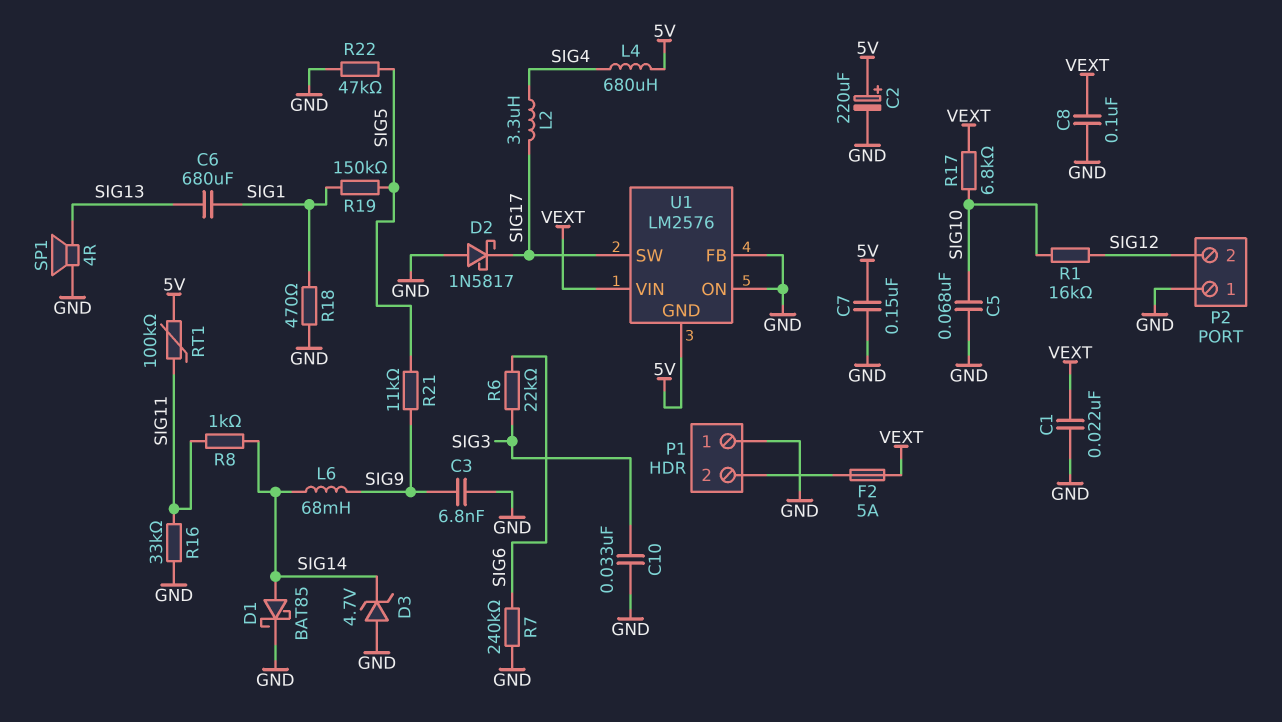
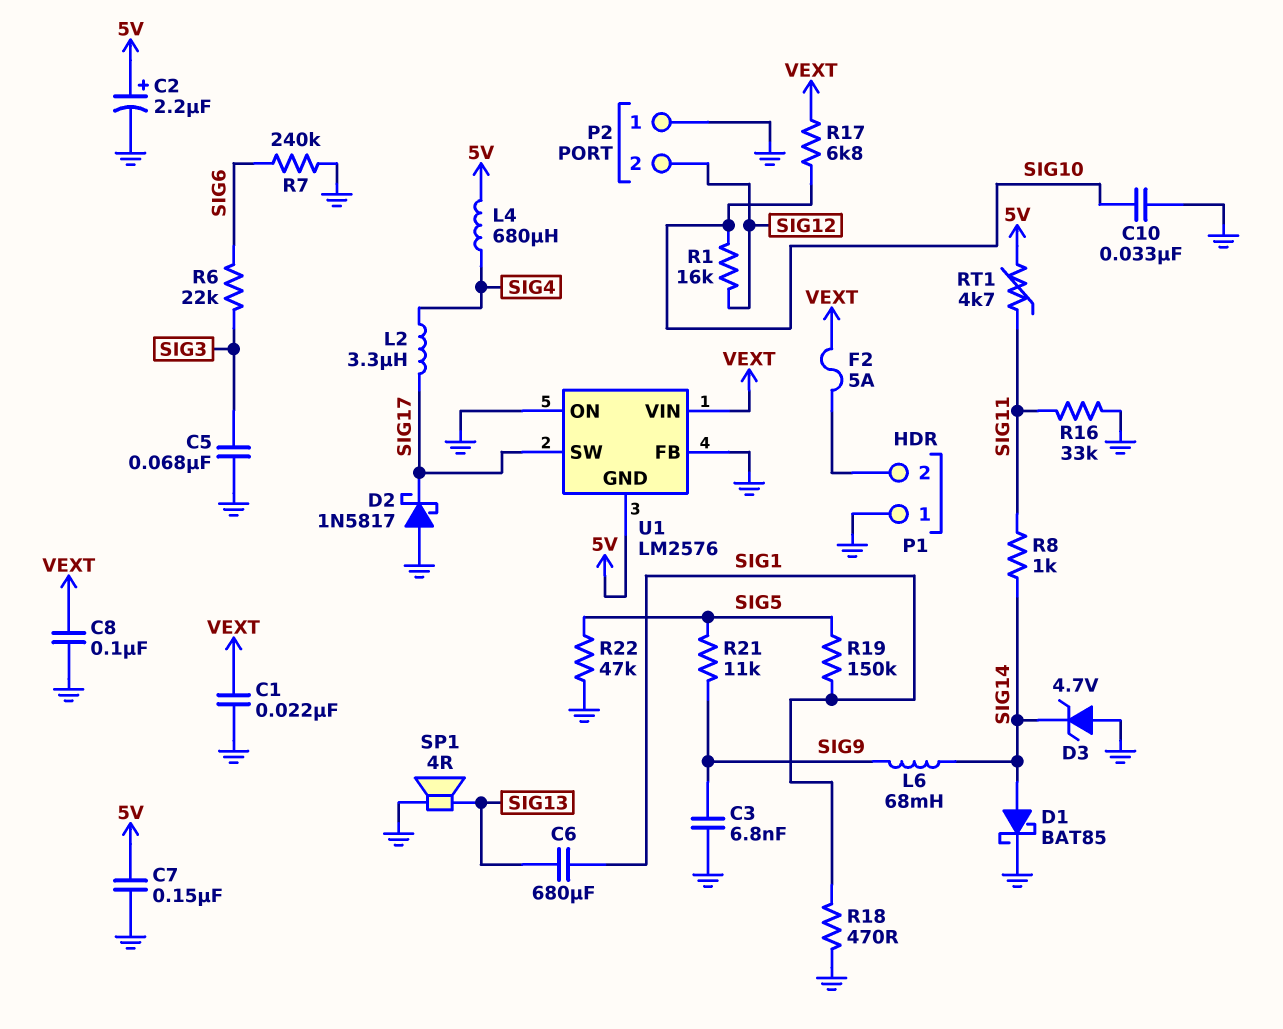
C2: 220uF (plus 5V, minus GND) -> 2.2uF (plus 5V, minus GND)
C5: 68nF (GND, SIG10) -> 68nF (GND, SIG3)
C10: 33nF (GND, SIG3) -> 33nF (GND, SIG10)
RT1: 100k (5V, SIG11) -> 4.7k (5V, SIG11)

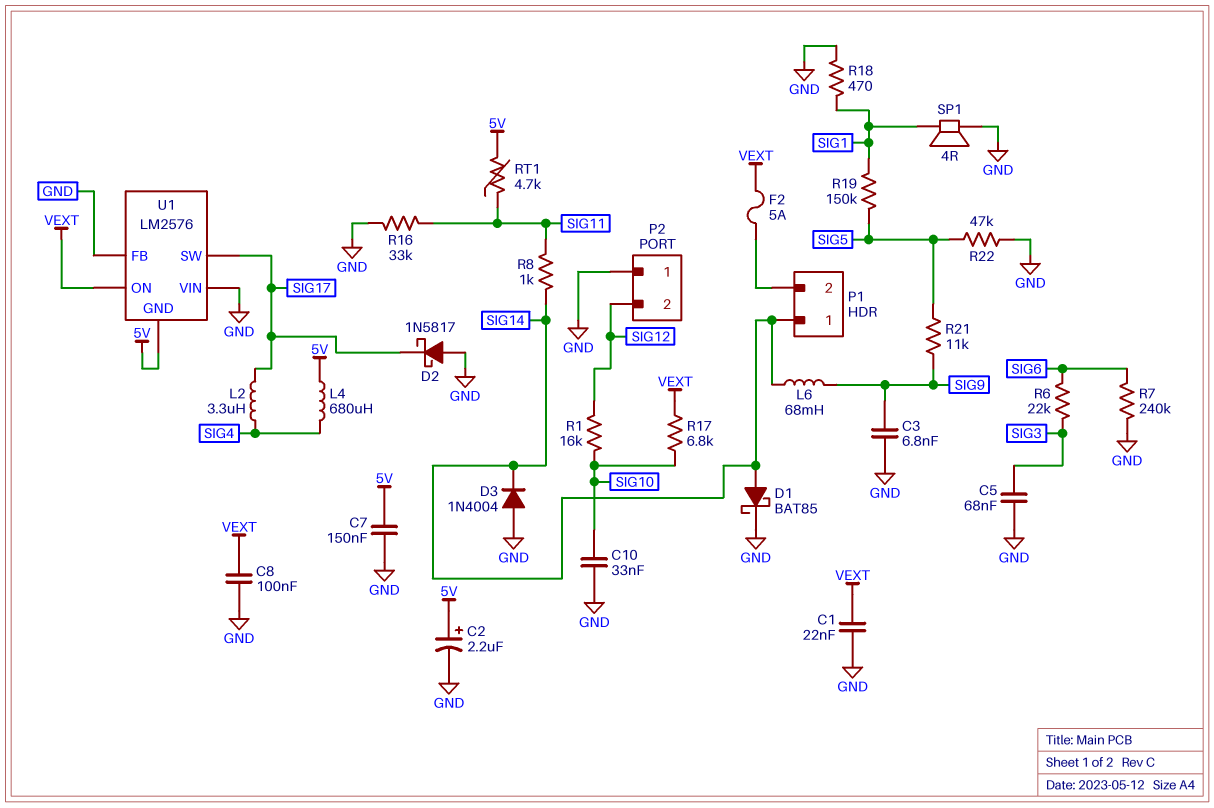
C6: 680uF (SIG1, SIG13) -> none
D3: zener 4.7V (A GND, K SIG14) -> diode 1N4004 (A GND, K SIG14)
P1 pin 1: GND -> SIG14
SP1: speaker 4R (GND, SIG13) -> speaker 4R (GND, SIG1)
U1 pin ON: GND -> VEXT
U1 pin VIN: VEXT -> GND

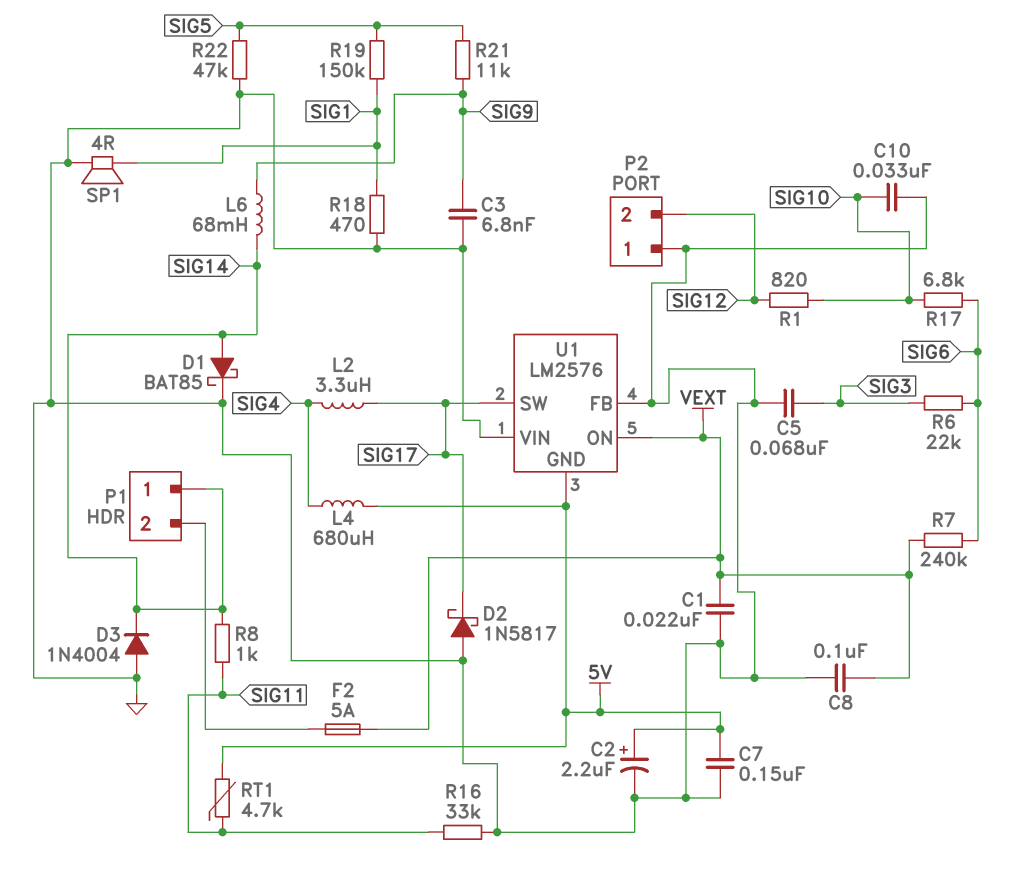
R1: 16k (SIG10, SIG12) -> 820 (SIG10, SIG12)
R7: 240k (GND, SIG6) -> 240k (SIG6, VEXT)
R17: 6.8k (SIG10, VEXT) -> 6.8k (SIG6, SIG10)

